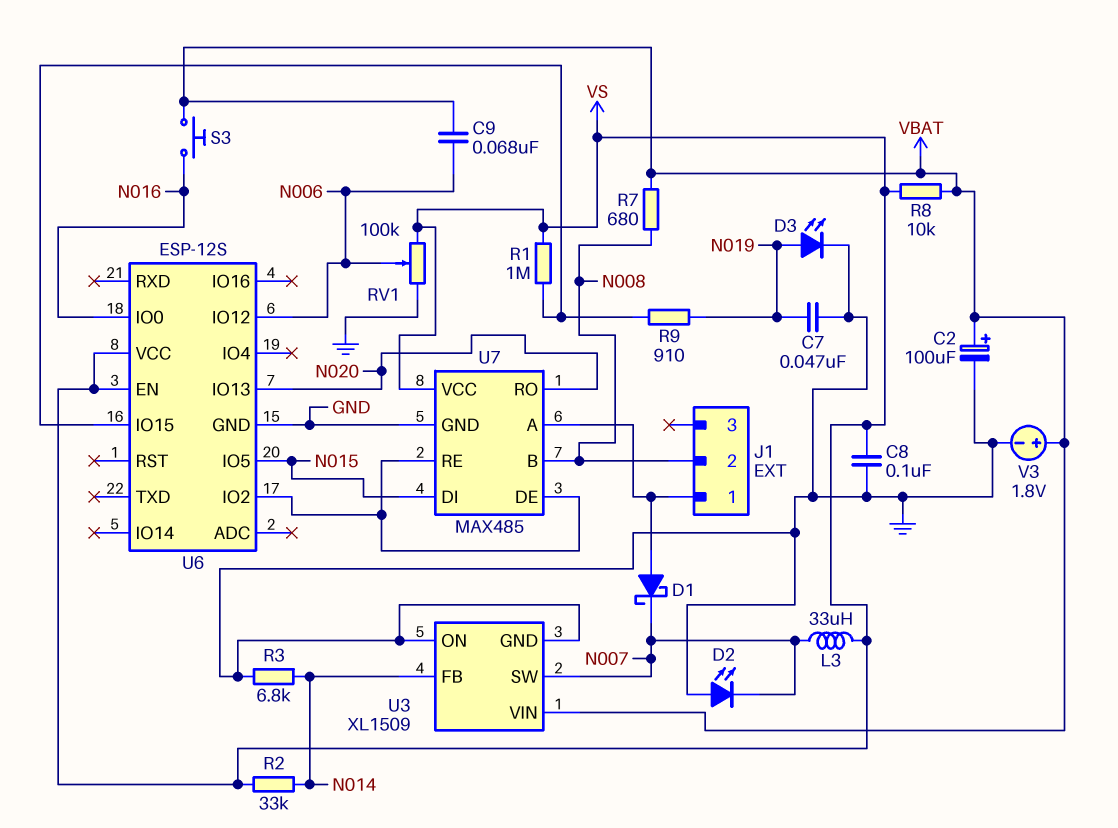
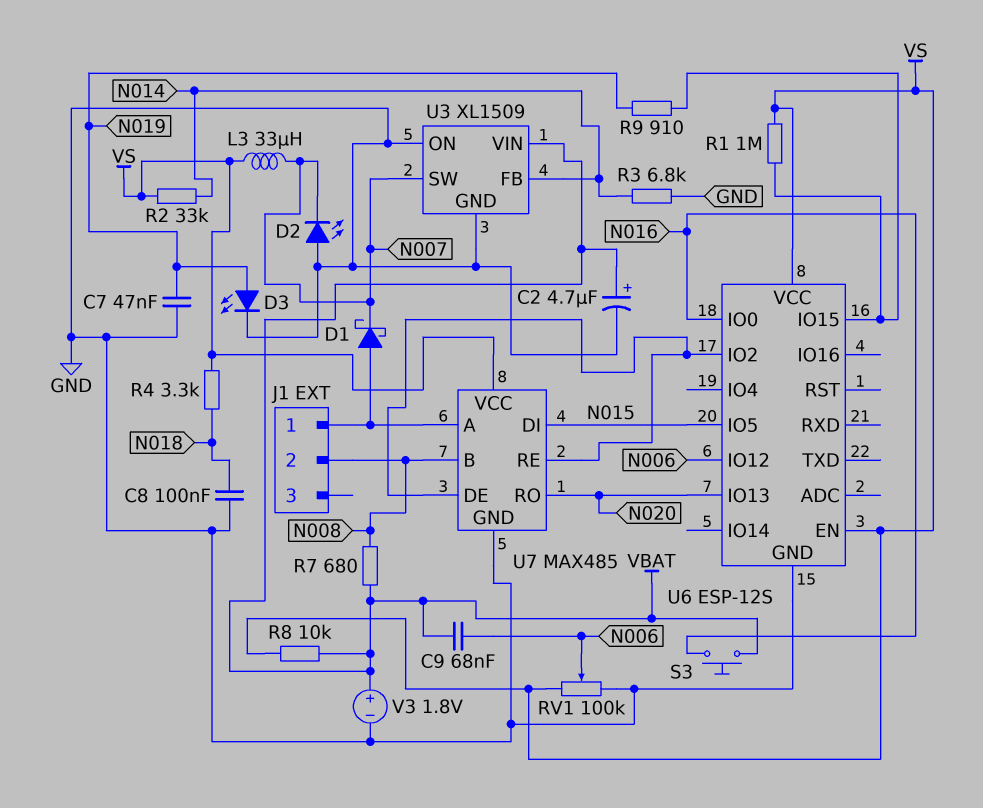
C2: 100uF (plus VBAT, minus GND) -> 4.7uF (plus VBAT, minus GND)
C8: 100nF (GND, VS) -> 100nF (GND, N018)
R4: none -> 3.3k (N018, VS)

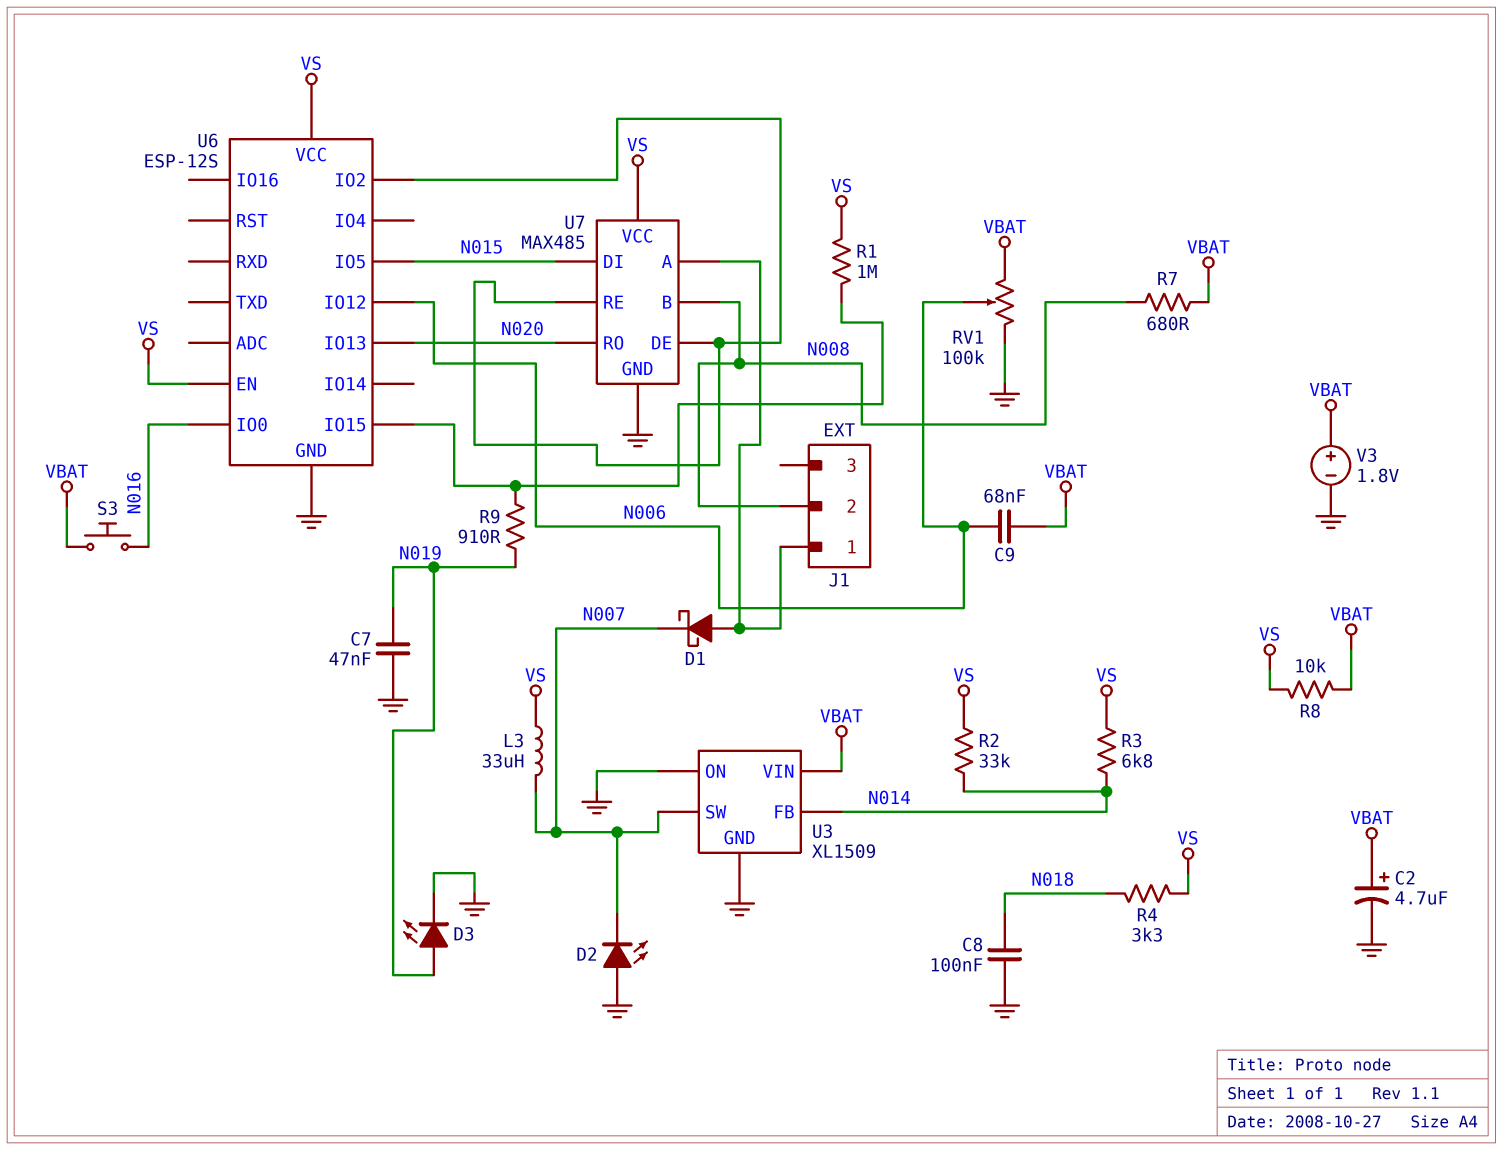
R3: 6.8k (GND, N014) -> 6.8k (N014, VS)
RV1: 100k (GND, VS, wiper N006) -> 100k (GND, VBAT, wiper N006)

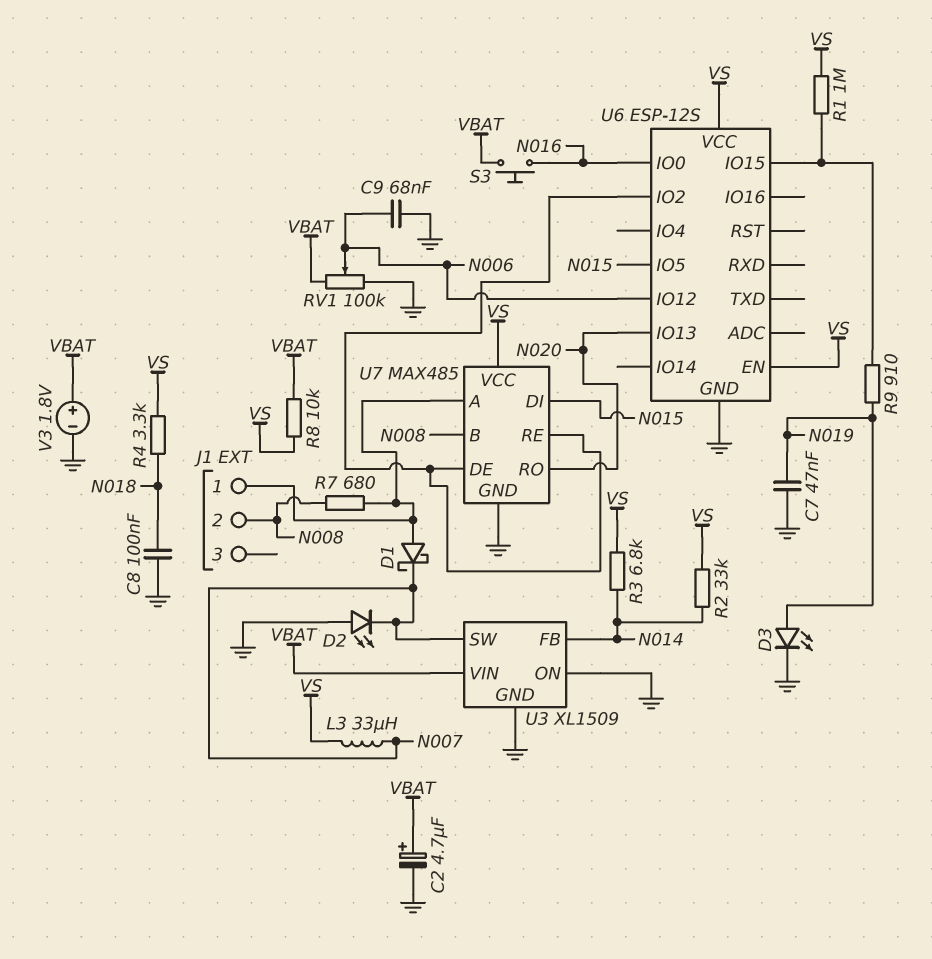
C9: 68nF (N006, VBAT) -> 68nF (GND, N006)
R7: 680 (N008, VBAT) -> 680 (J1/1, N008)

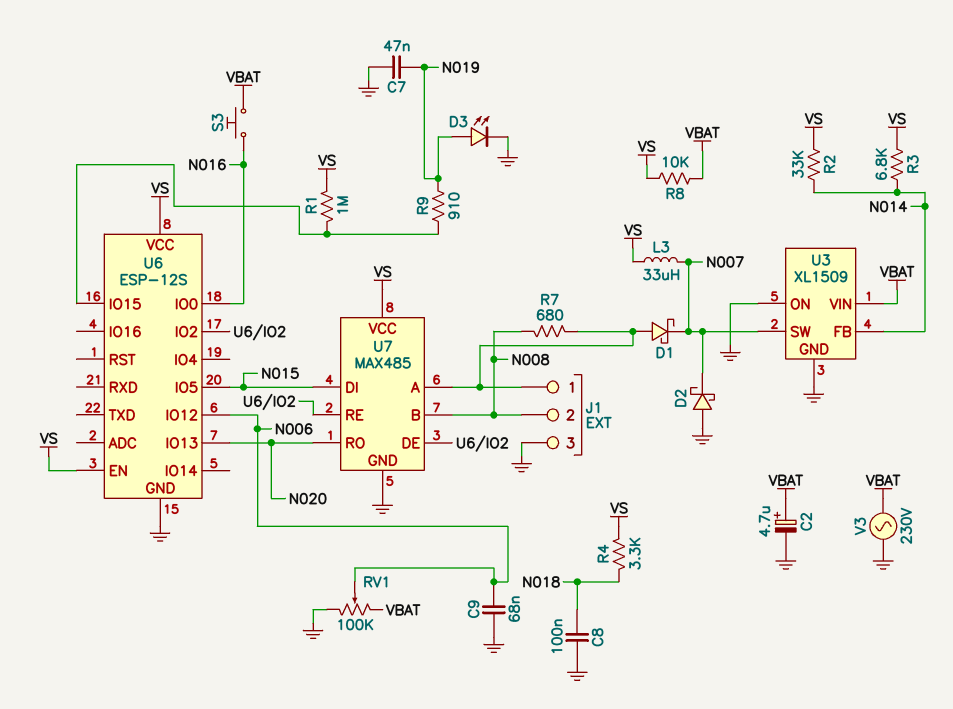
D2: LED (A GND, K N007) -> schottky (A GND, K N007)
J1 pin 3: none -> GND
V3: 1.8V (plus VBAT, minus GND) -> AC 230V (GND, VBAT)

